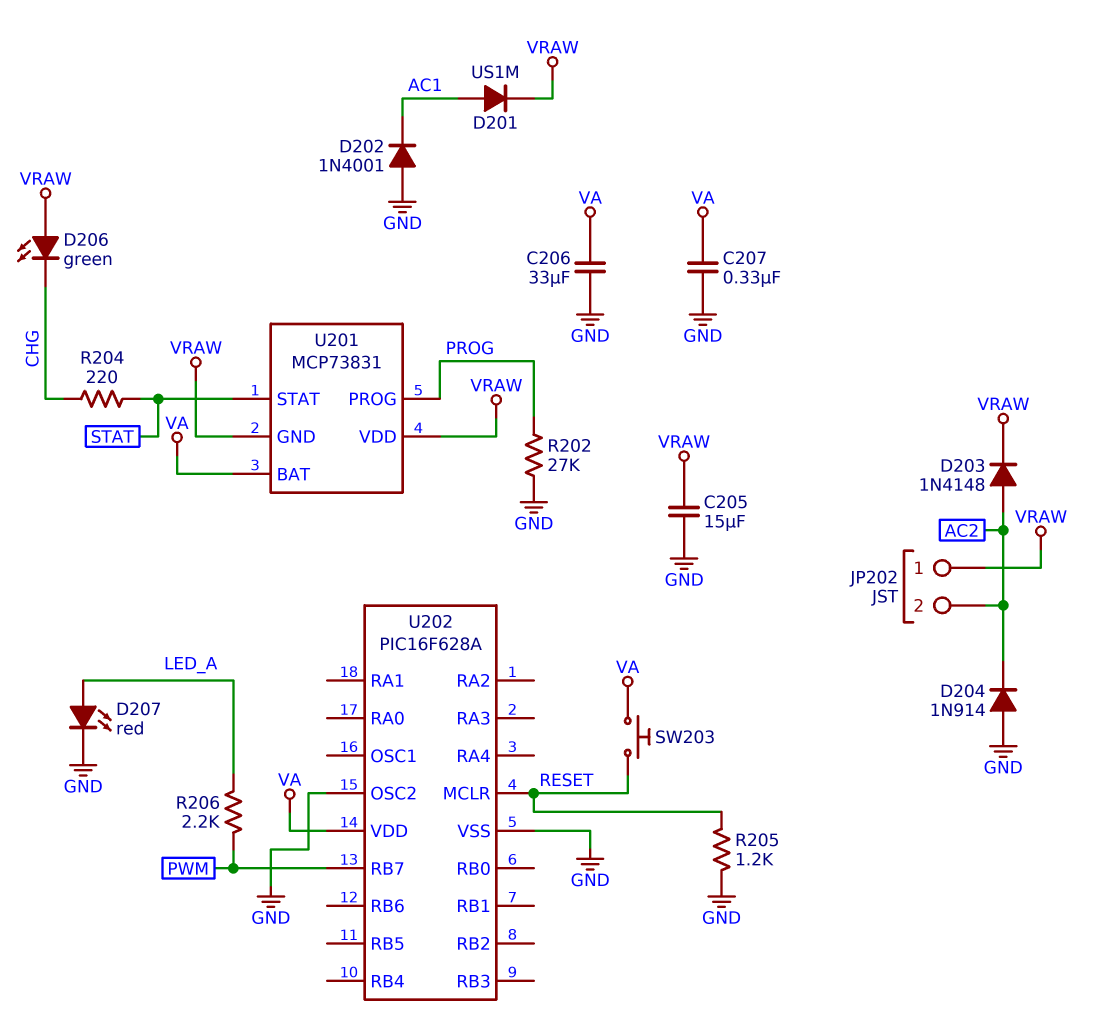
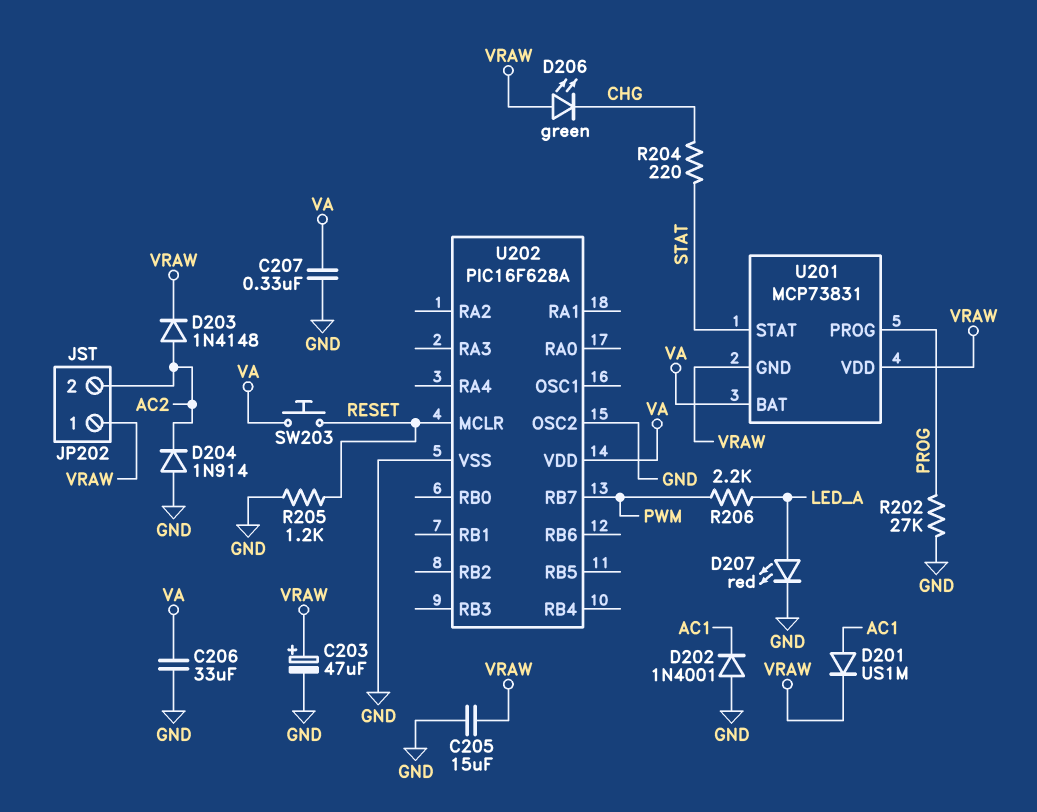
C203: none -> 47uF (plus VRAW, minus GND)

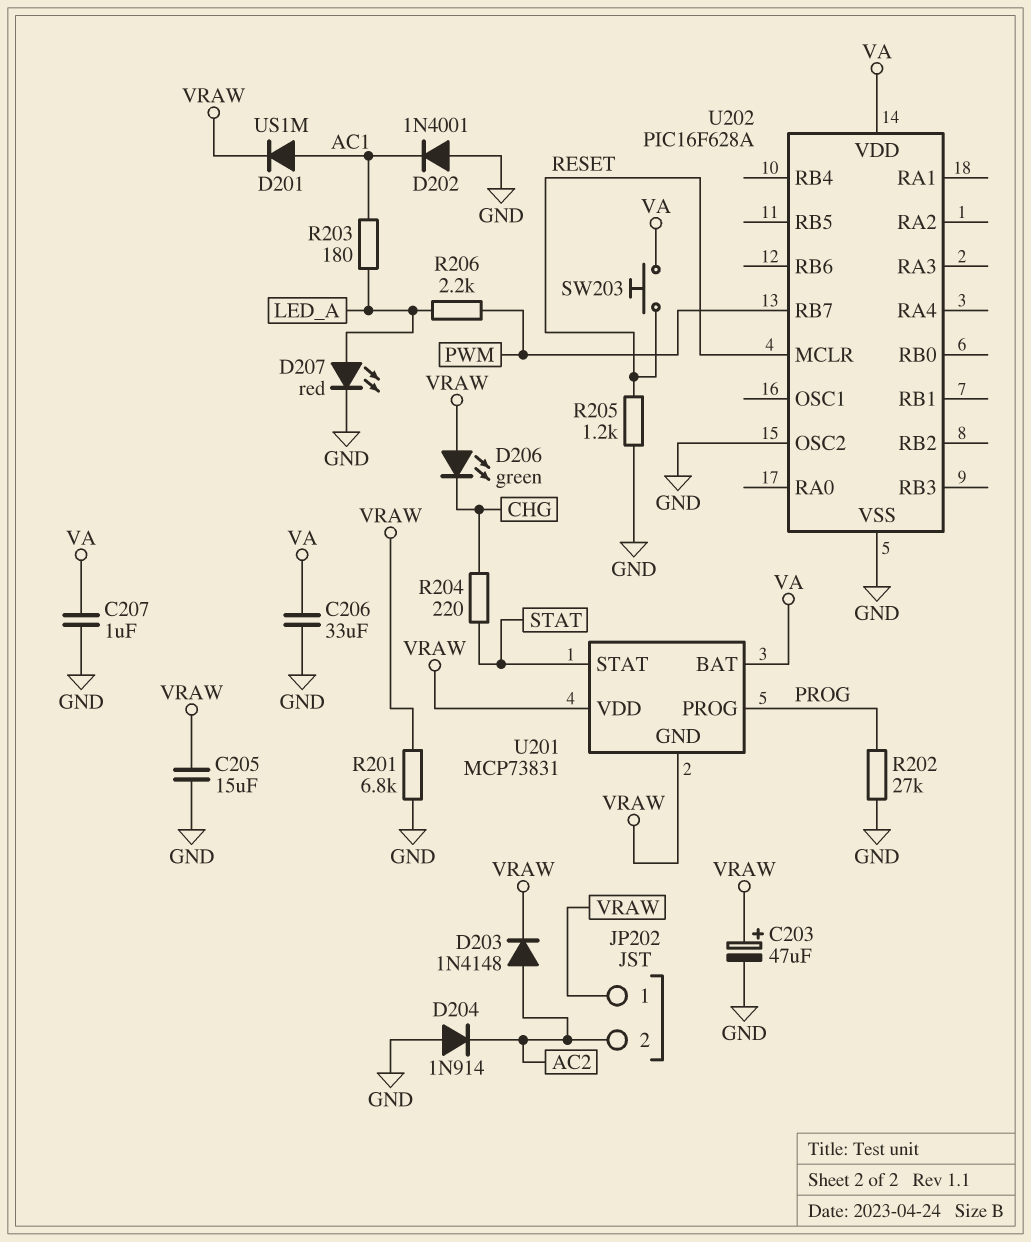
C207: 330nF (GND, VA) -> 1uF (GND, VA)
R201: none -> 6.8k (GND, VRAW)
R203: none -> 180 (AC1, LED_A)

